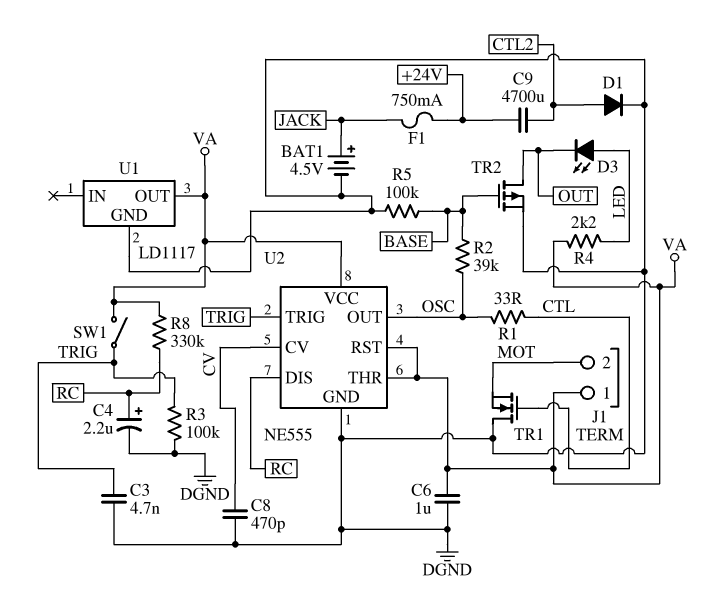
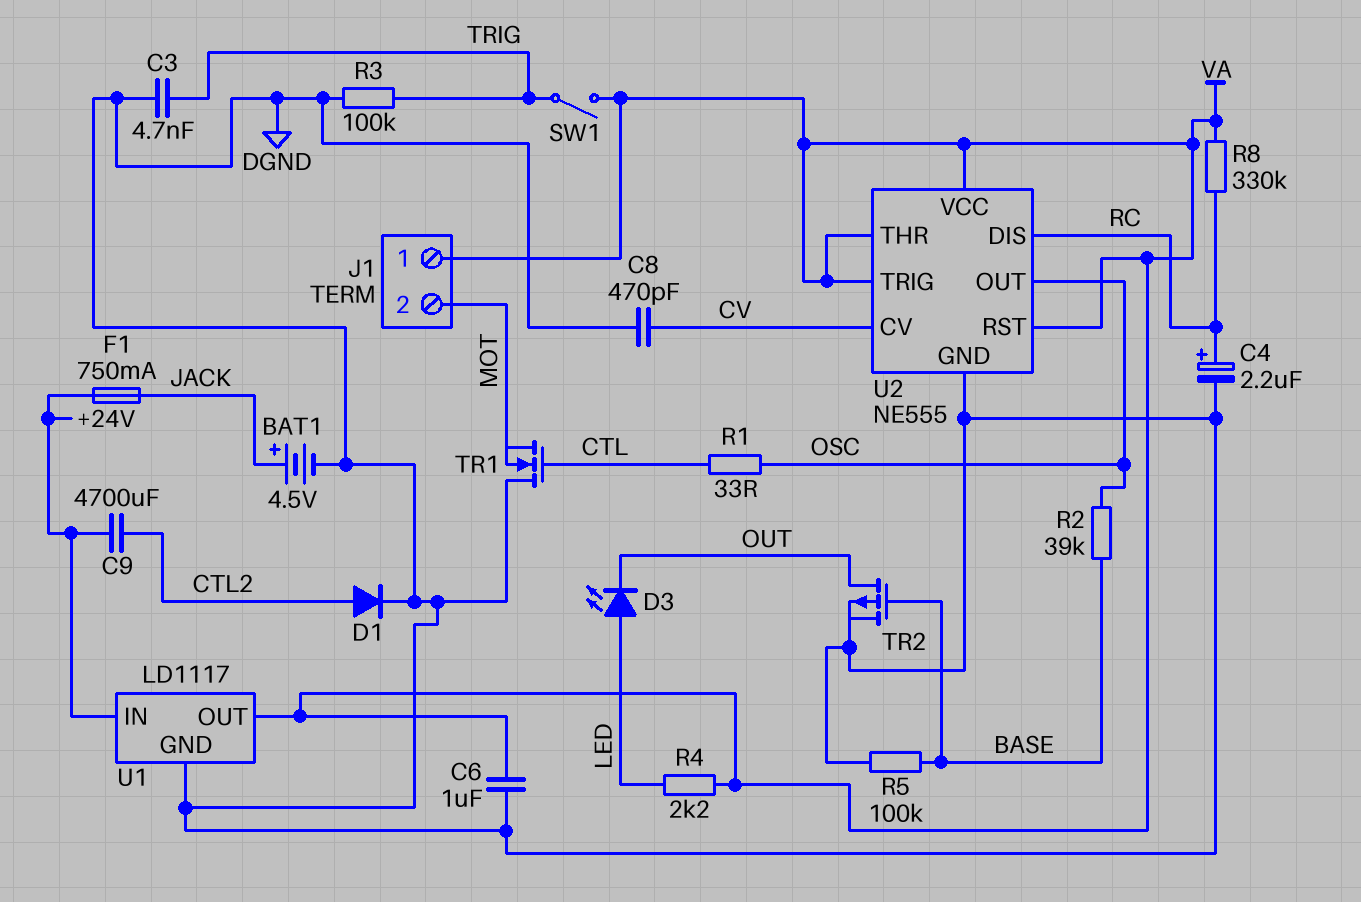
U1 pin IN: none -> +24V
U2 pin TRIG: TRIG -> VA

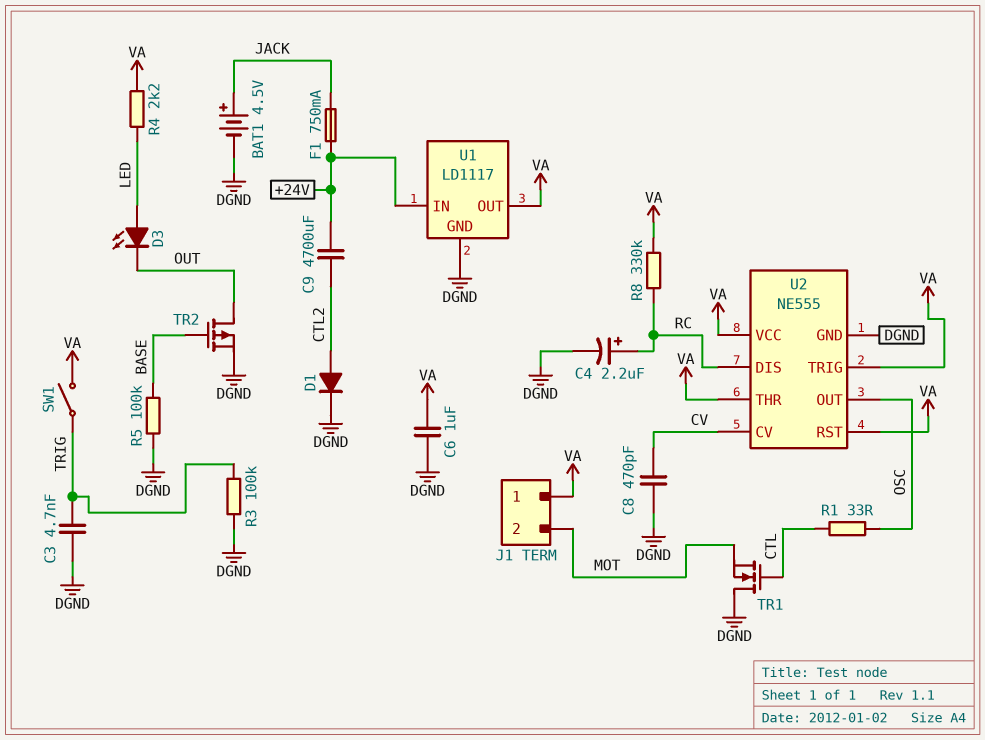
R2: 39k (BASE, OSC) -> none

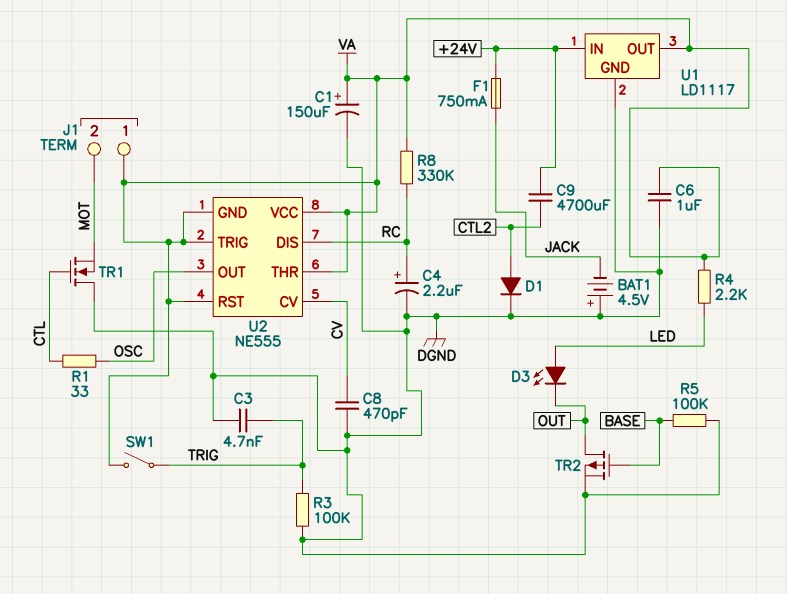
BAT1: 4.5V (plus JACK, minus DGND) -> 4.5V (plus DGND, minus JACK)
C1: none -> 150uF (plus VA, minus DGND)
U2 pin GND: DGND -> VA

